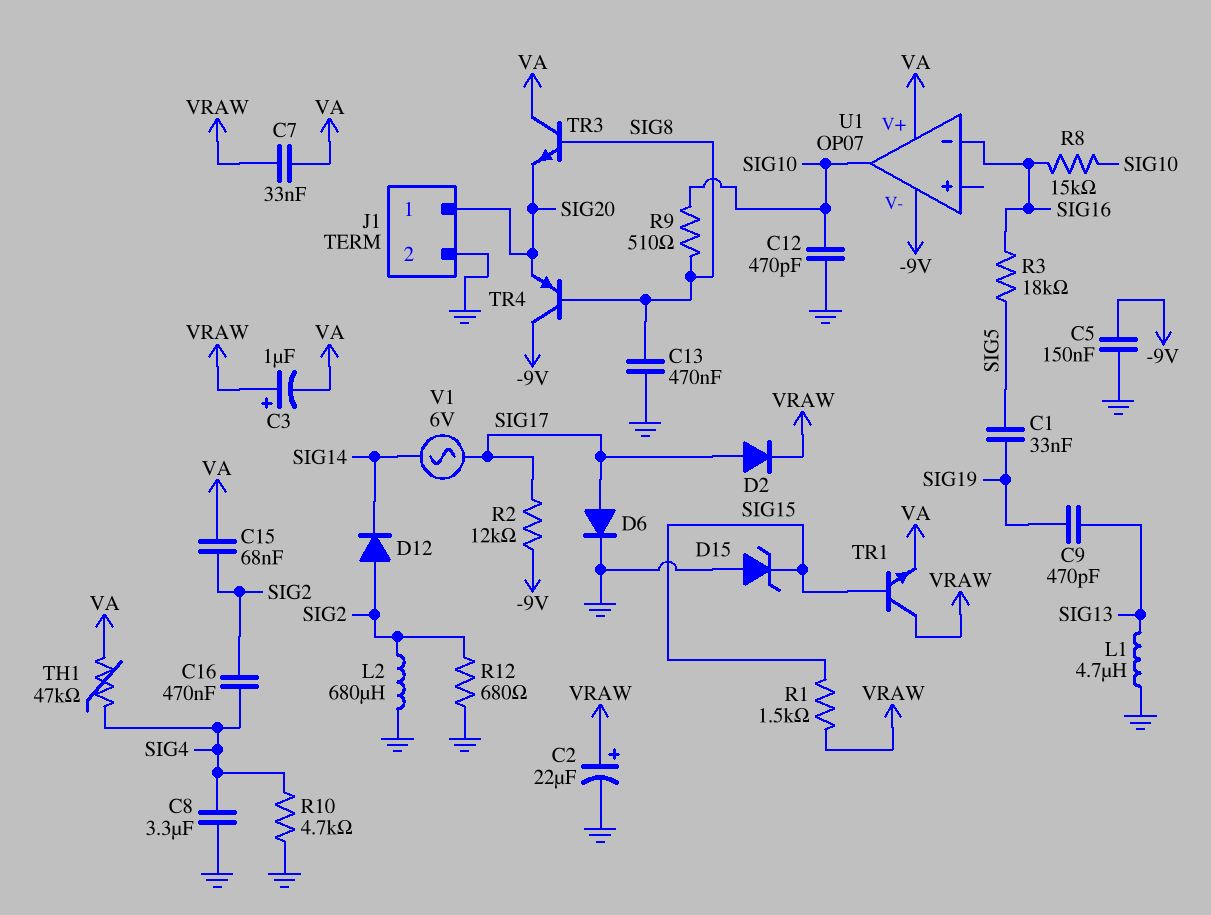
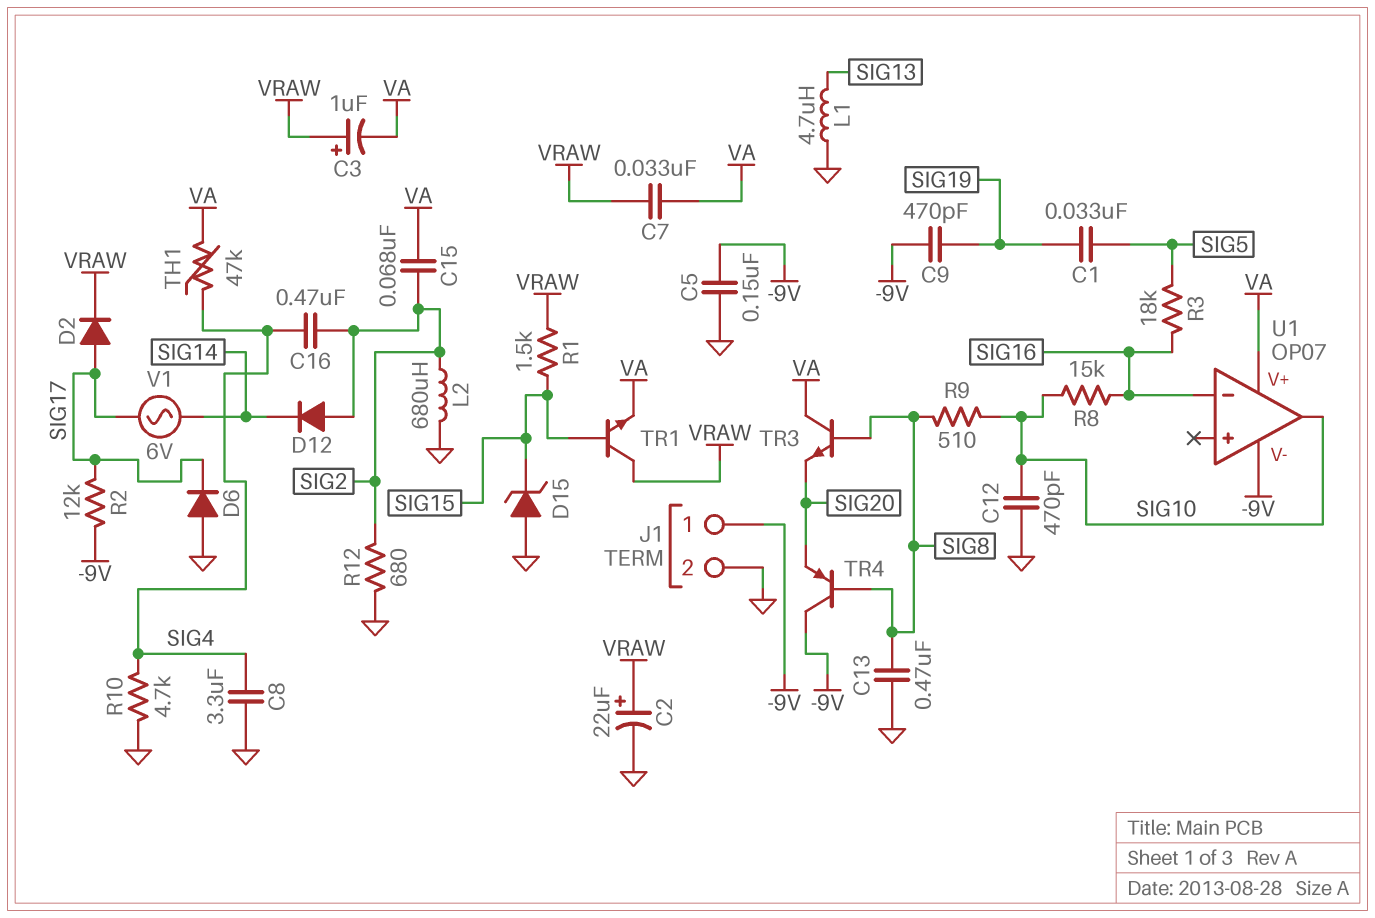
C9: 470pF (SIG13, SIG19) -> 470pF (-9V, SIG19)
D6: diode (A SIG17, K GND) -> diode (A GND, K SIG17)
J1 pin 1: SIG20 -> -9V

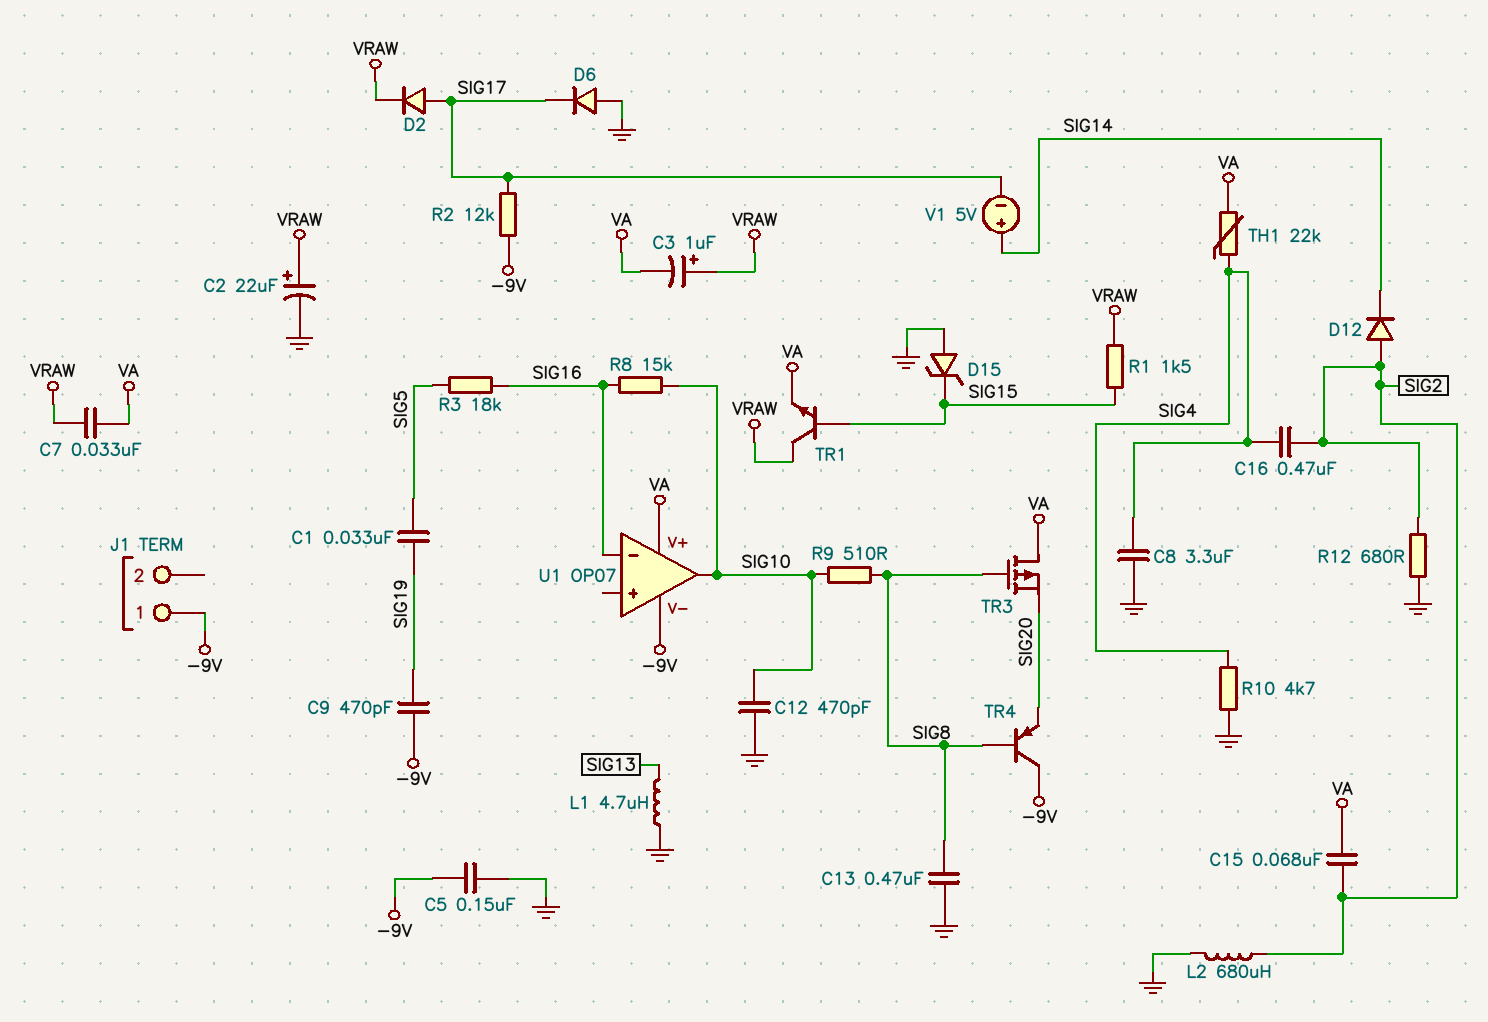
J1 pin 2: GND -> none
TH1: 47k (SIG4, VA) -> 22k (SIG4, VA)
TR3: NPN (B SIG8, C VA, E SIG20) -> PMOS (G SIG8, D VA, S SIG20)
V1: AC 6V (SIG14, SIG17) -> 5V (plus SIG14, minus SIG17)

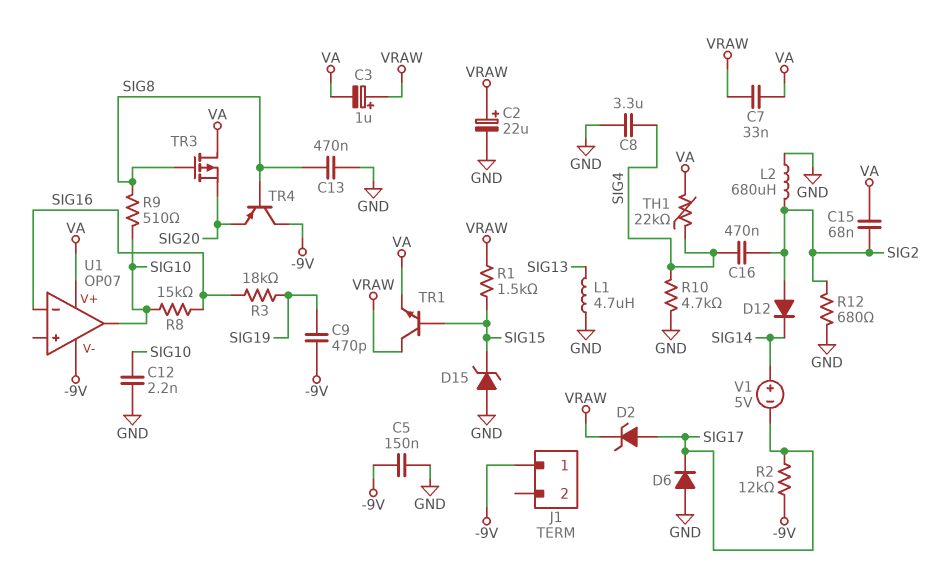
C1: 33nF (SIG5, SIG19) -> none
C12: 470pF (GND, SIG10) -> 2.2nF (GND, SIG10)
D2: diode (A SIG17, K VRAW) -> zener (A SIG17, K VRAW)
R3: 18k (SIG5, SIG16) -> 18k (SIG16, SIG19)

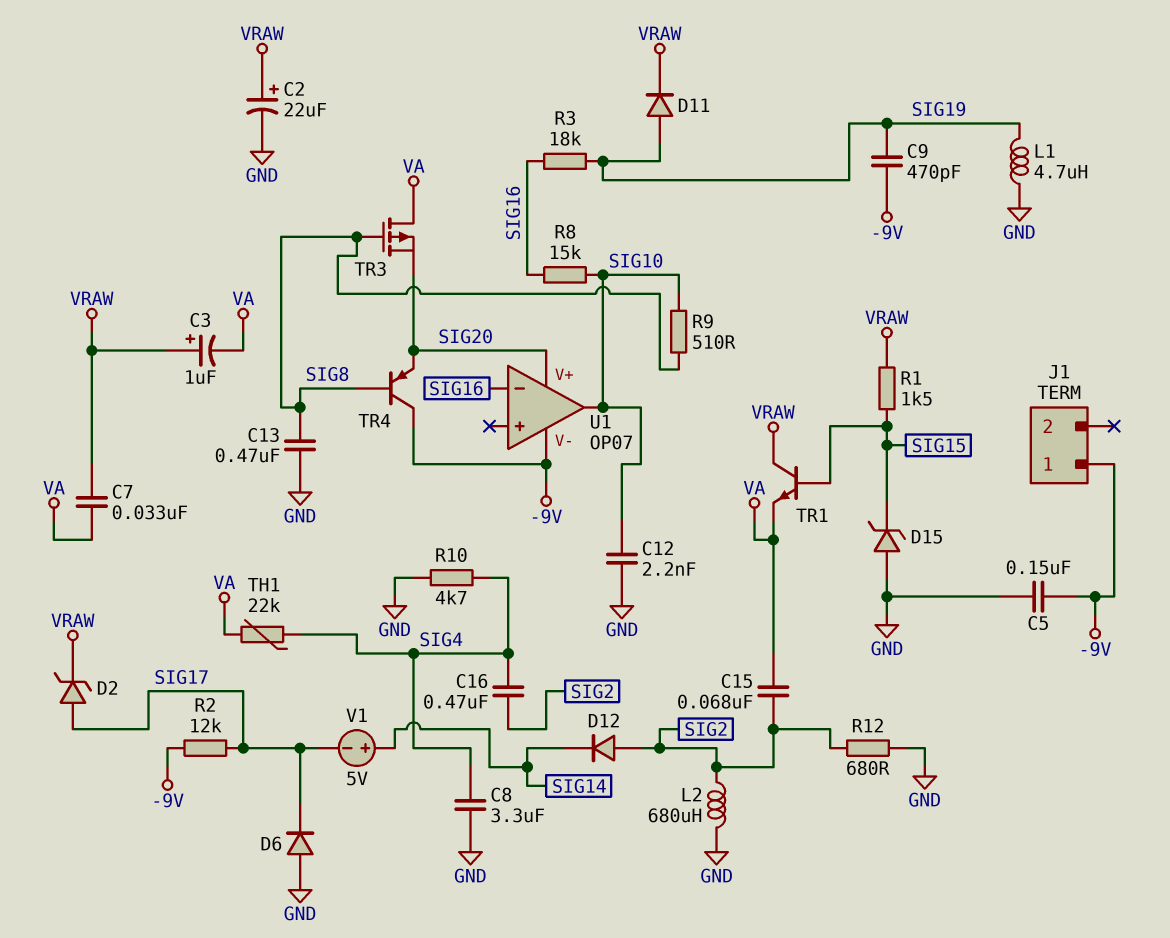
D11: none -> diode (A SIG19, K VRAW)
L1: 4.7uH (GND, SIG13) -> 4.7uH (GND, SIG19)
U1 pin V+: VA -> SIG20

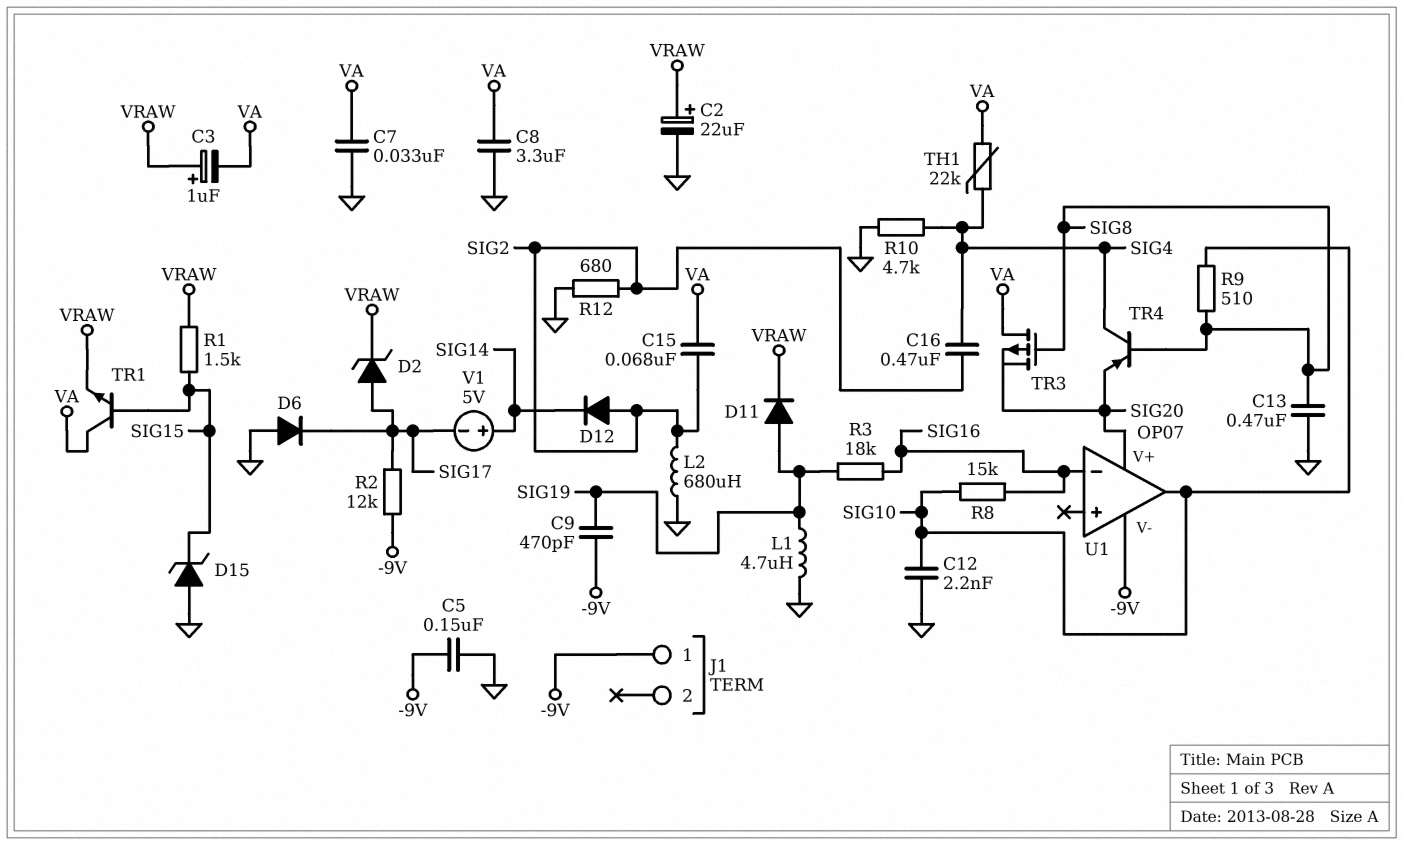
C7: 33nF (VA, VRAW) -> 33nF (GND, VA)
C8: 3.3uF (GND, SIG4) -> 3.3uF (GND, VA)
TR1: NPN (B SIG15, C VRAW, E VA) -> NPN (B SIG15, C VA, E VRAW)
TR4: PNP (B SIG8, C -9V, E SIG20) -> PNP (B SIG8, C SIG4, E SIG20)

